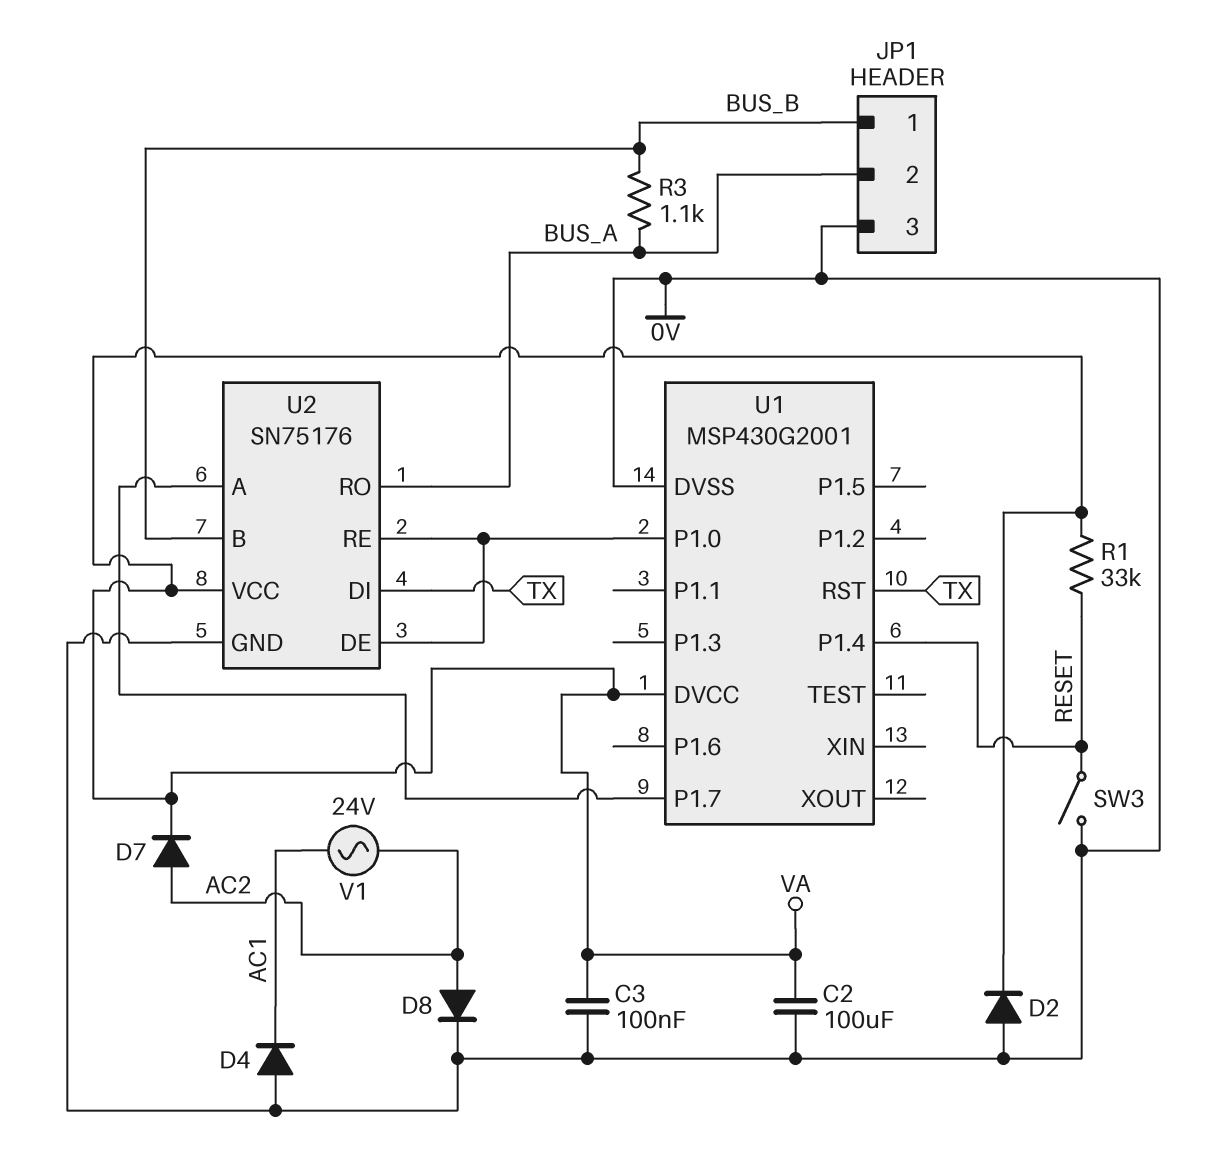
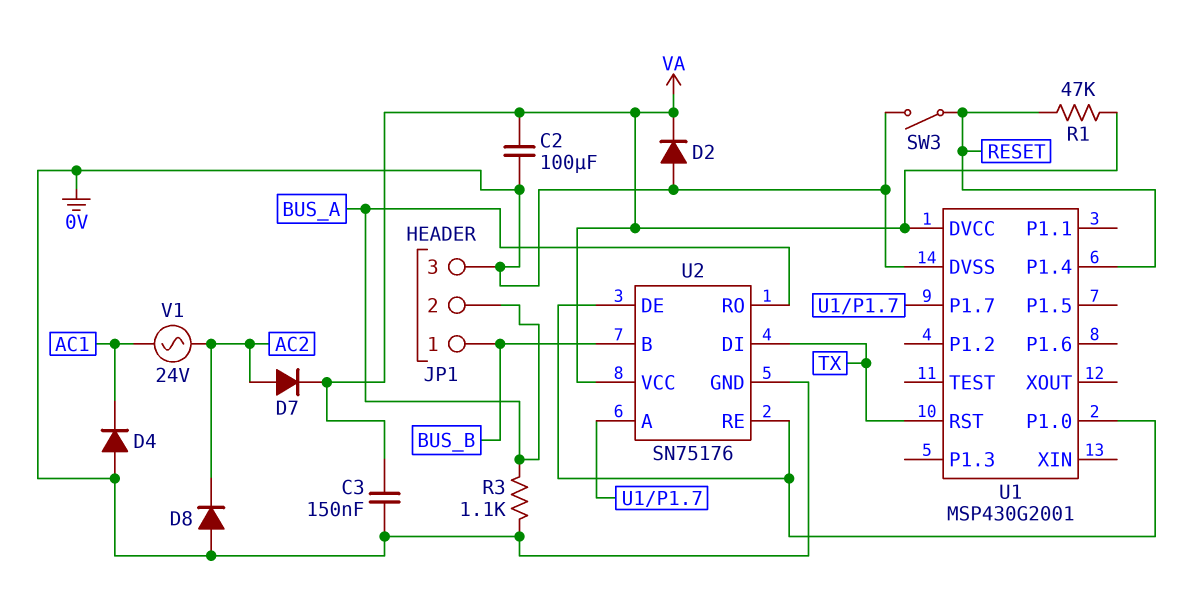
C3: 100nF (0V, VA) -> 150nF (0V, VA)
D8: diode (A AC2, K 0V) -> diode (A 0V, K AC2)
R1: 33k (RESET, VA) -> 47k (RESET, VA)
R3: 1.1k (BUS_A, BUS_B) -> 1.1k (0V, BUS_A)

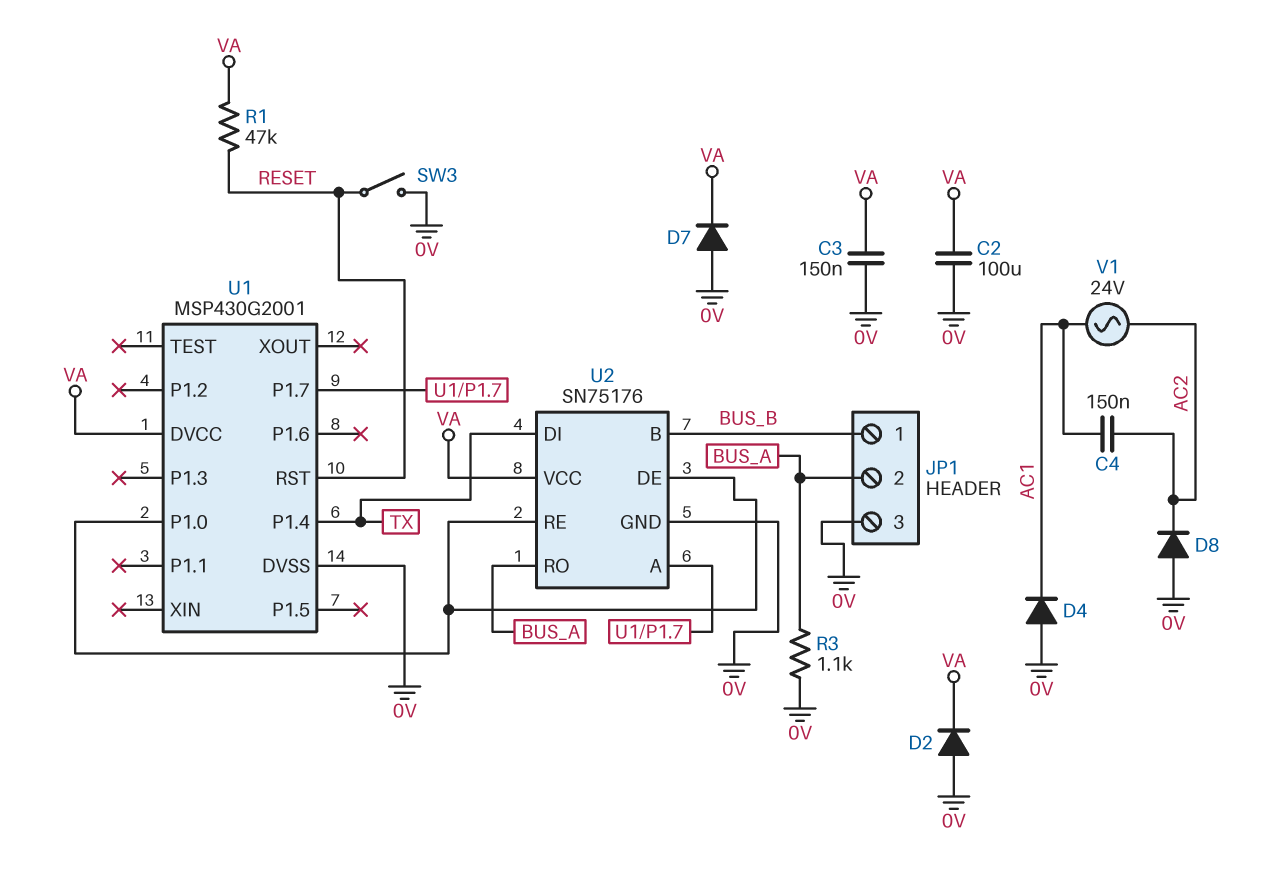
C4: none -> 150nF (AC1, AC2)
D7: diode (A AC2, K VA) -> diode (A 0V, K VA)
U1 pin P1.4: RESET -> TX
U1 pin RST: TX -> RESET

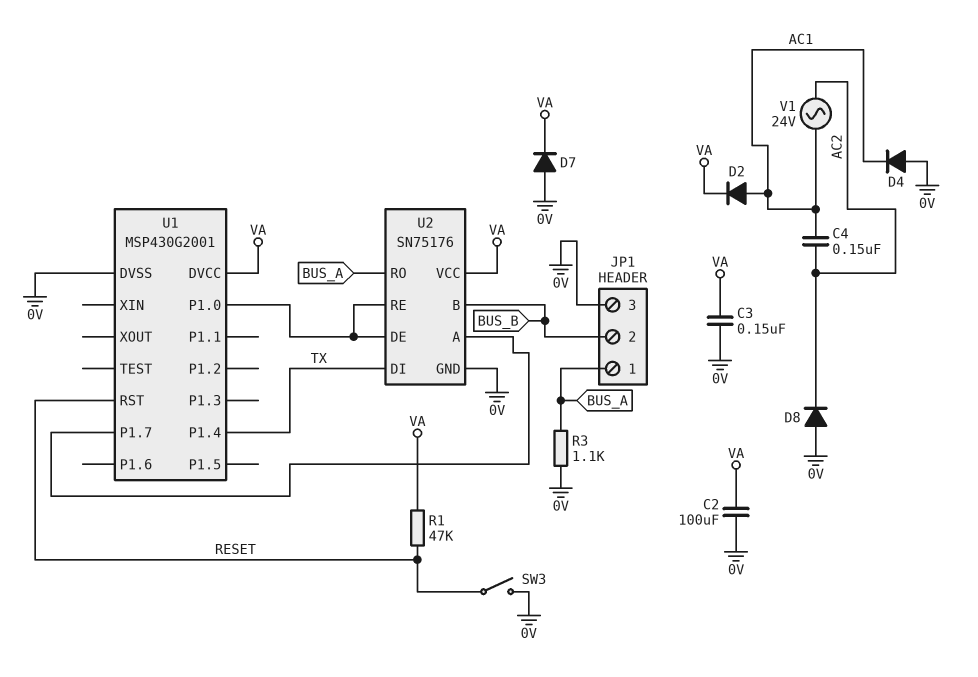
D2: diode (A 0V, K VA) -> diode (A AC1, K VA)
JP1 pin 1: BUS_B -> BUS_A
JP1 pin 2: BUS_A -> BUS_B

